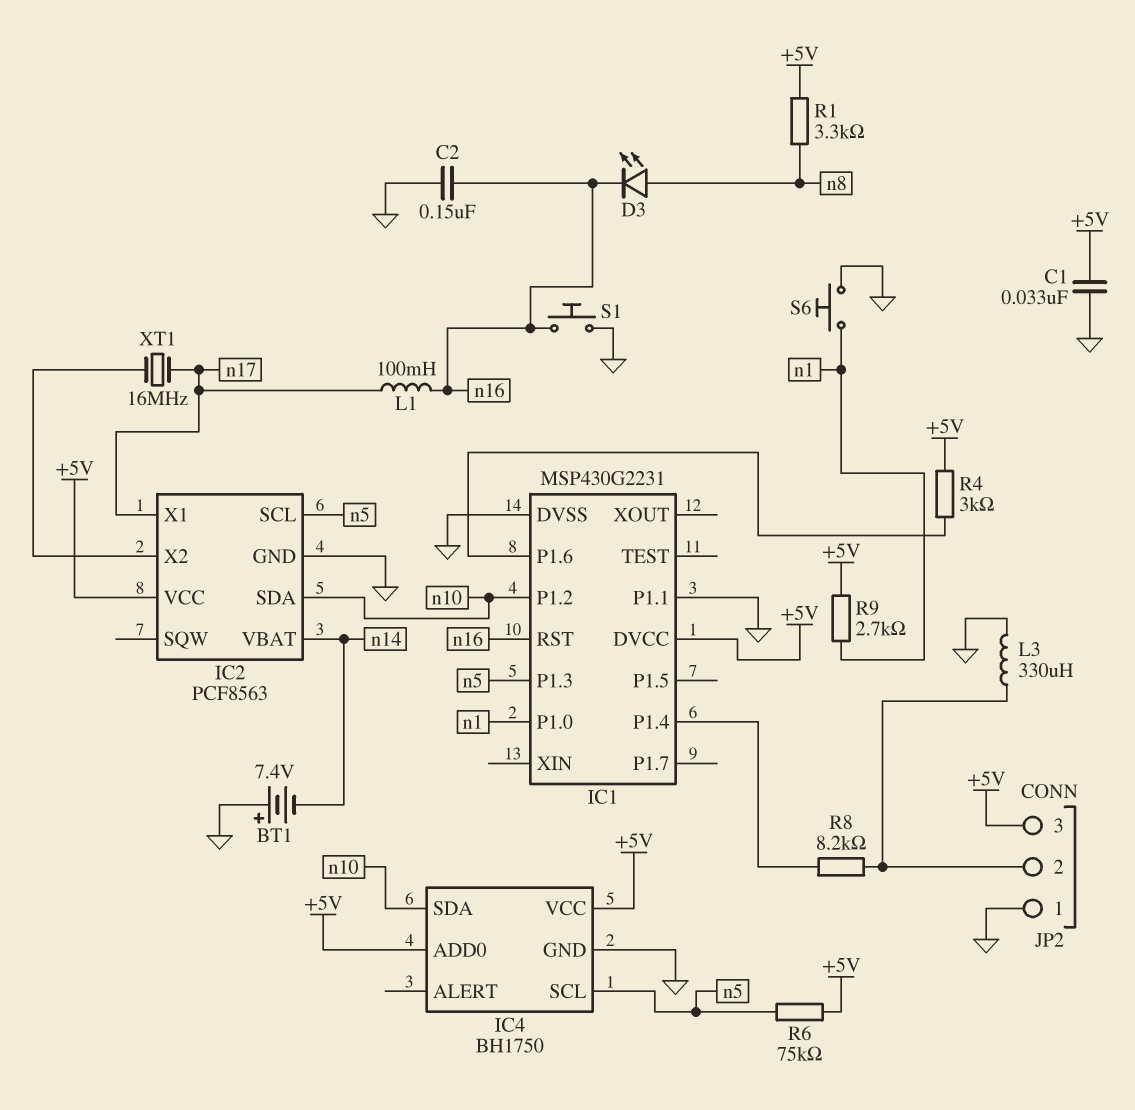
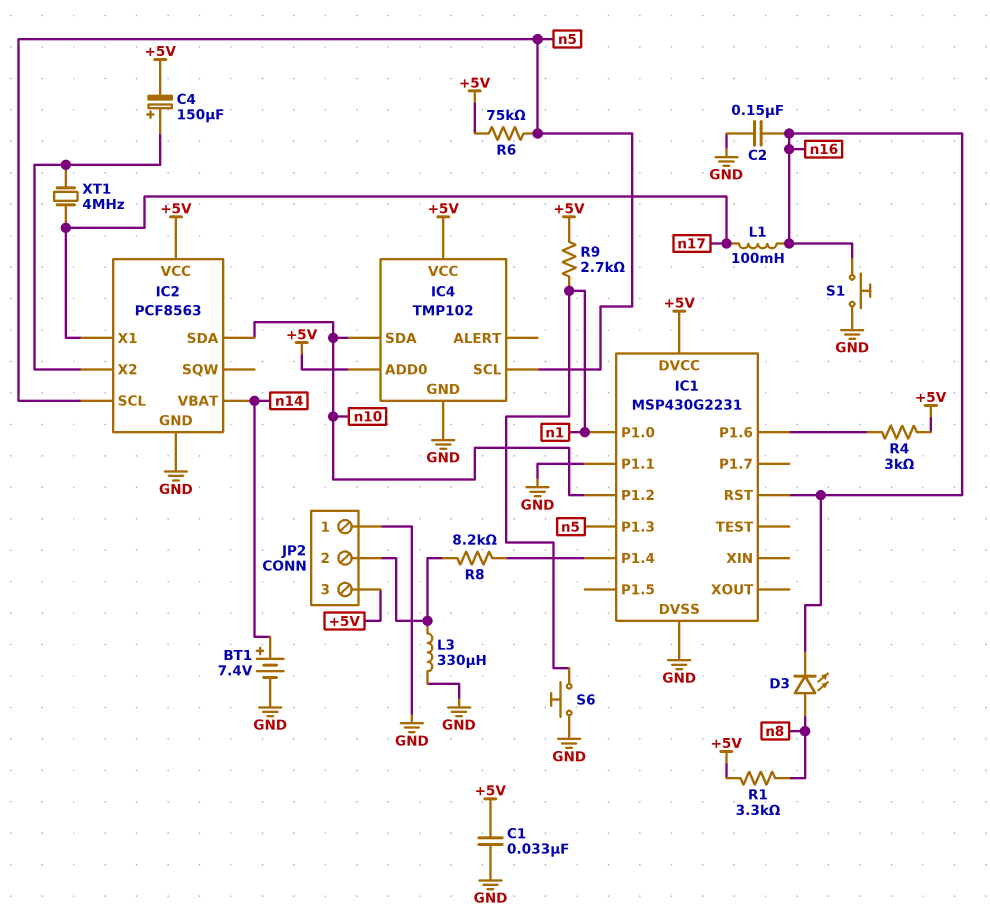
BT1: 7.4V (plus GND, minus n14) -> 7.4V (plus n14, minus GND)
C4: none -> 150uF (plus IC2/X2, minus +5V)
IC4: BH1750 -> TMP102
XT1: 16MHz (IC2/X2, n17) -> 4MHz (IC2/X2, n17)

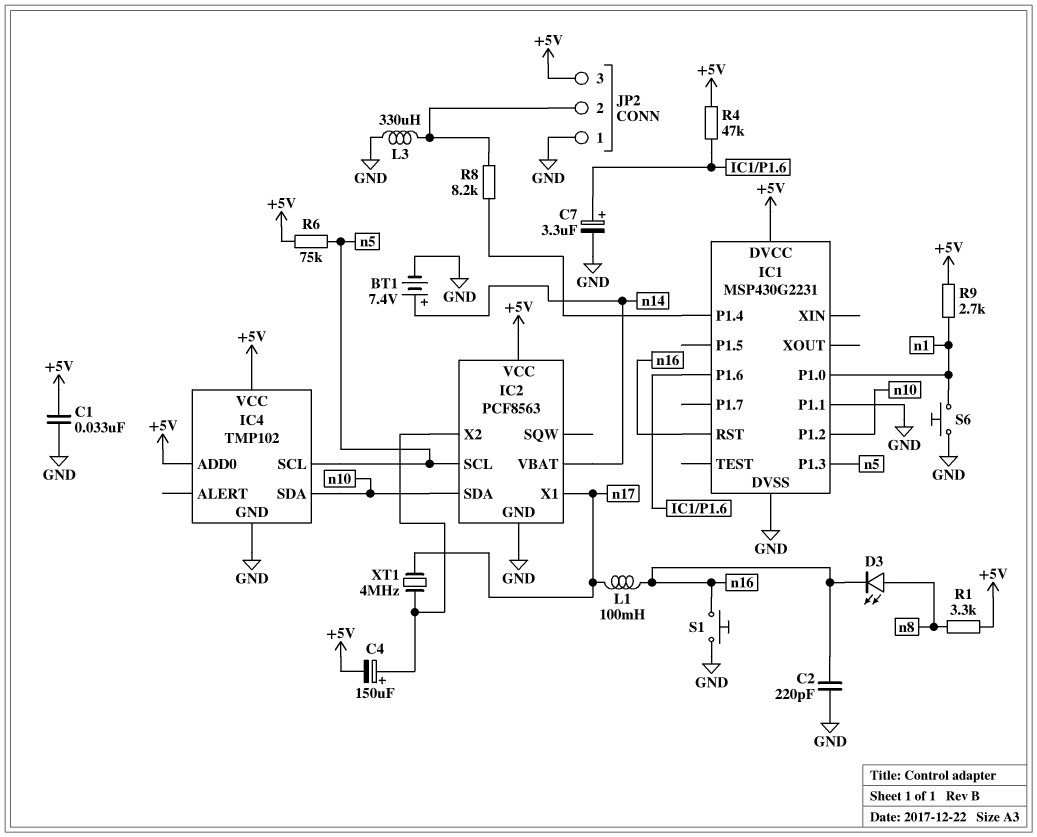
C2: 150nF (GND, n16) -> 220pF (GND, n16)
C7: none -> 3.3uF (plus IC1/P1.6, minus GND)
R4: 3k (+5V, IC1/P1.6) -> 47k (+5V, IC1/P1.6)

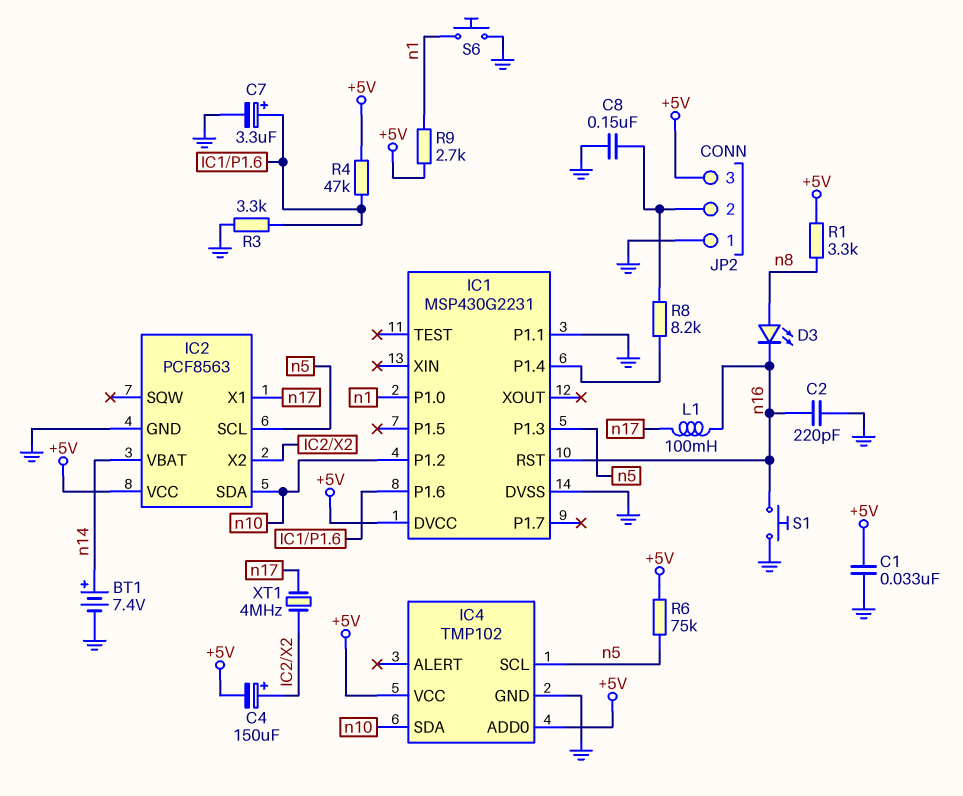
C8: none -> 150nF (GND, JP2/2)
L3: 330uH (GND, JP2/2) -> none
R3: none -> 3.3k (GND, IC1/P1.6)

